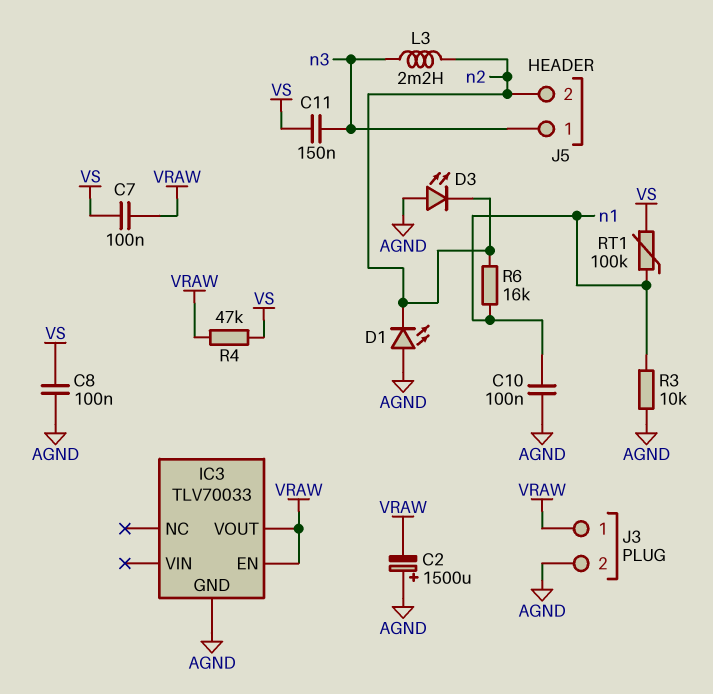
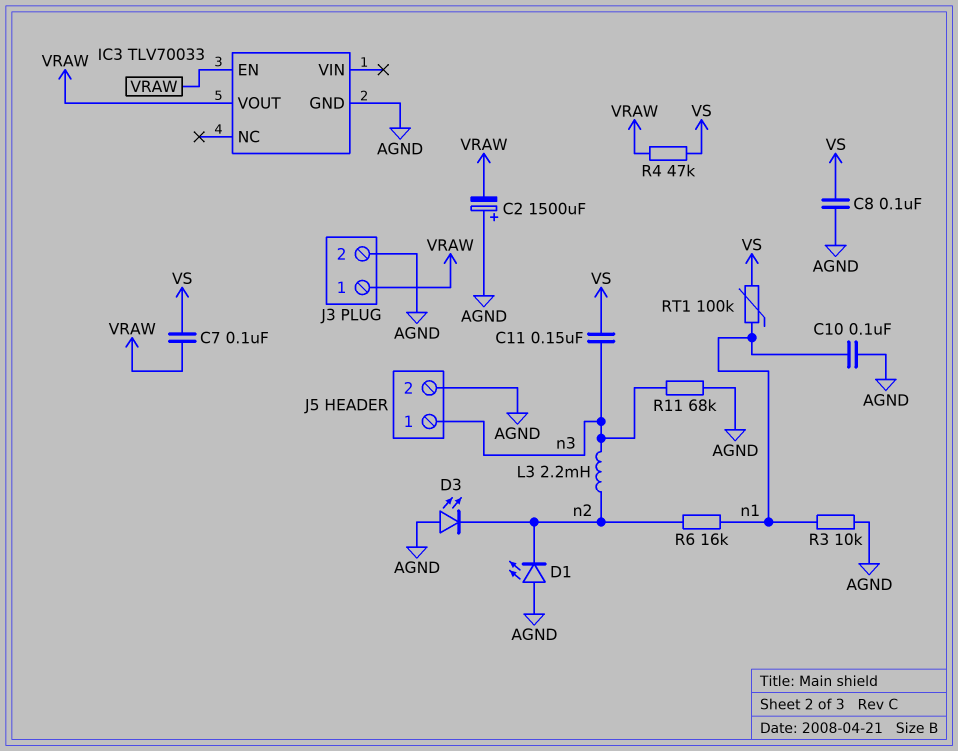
J5 pin 2: n2 -> AGND
R11: none -> 68k (AGND, n3)

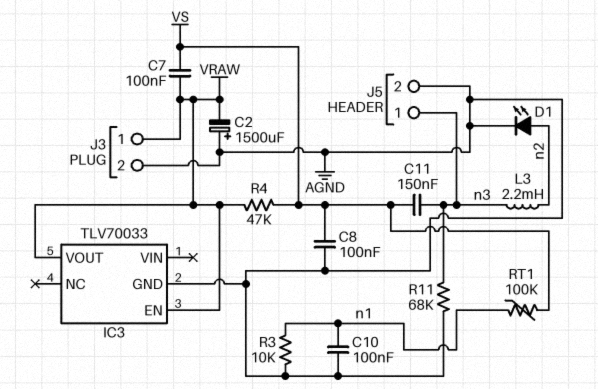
D1: LED (A AGND, K n2) -> LED (A n2, K AGND)
D3: LED (A AGND, K n2) -> none
R6: 16k (n1, n2) -> none

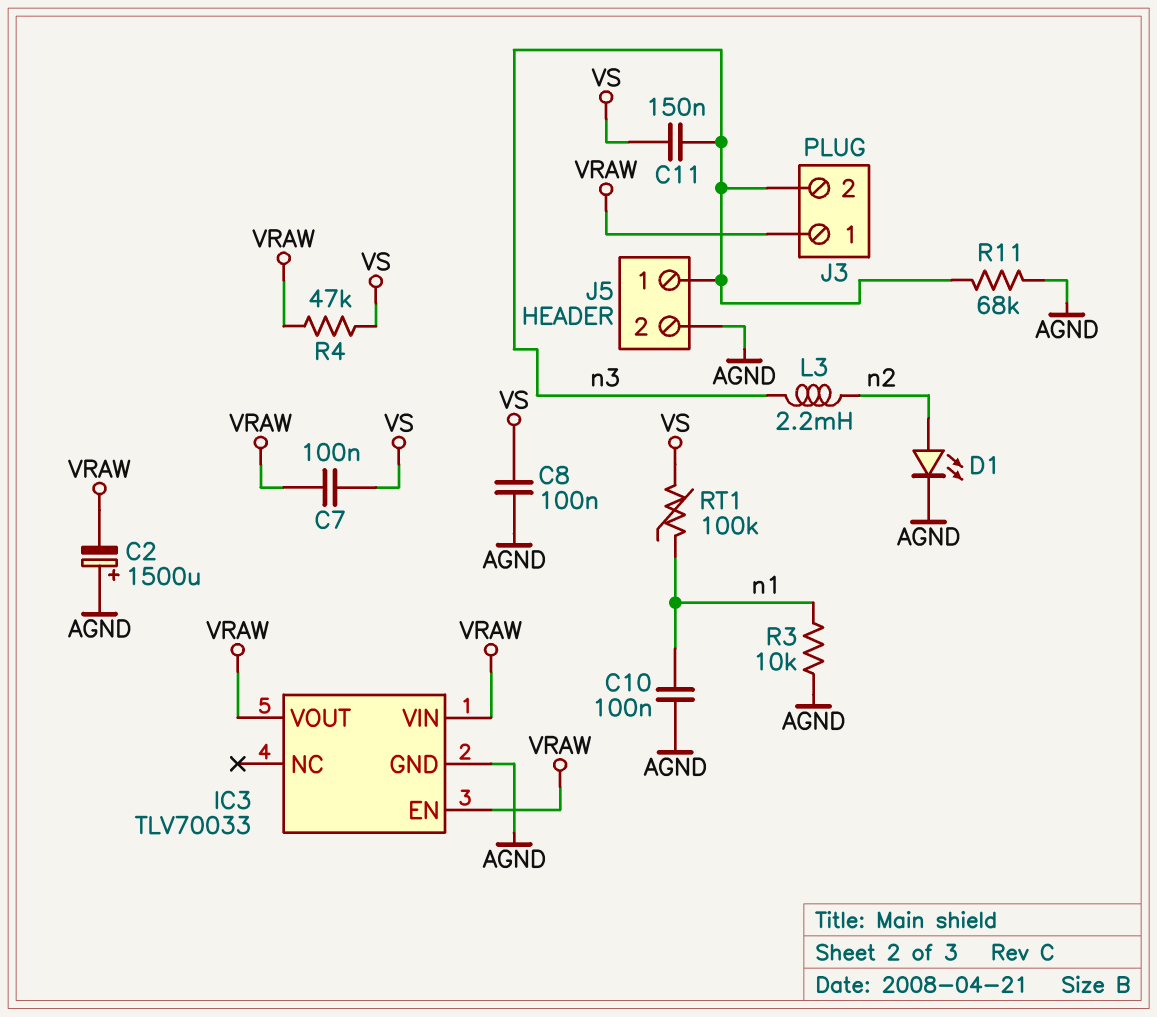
IC3 pin VIN: none -> VRAW
J3 pin 2: AGND -> n3

